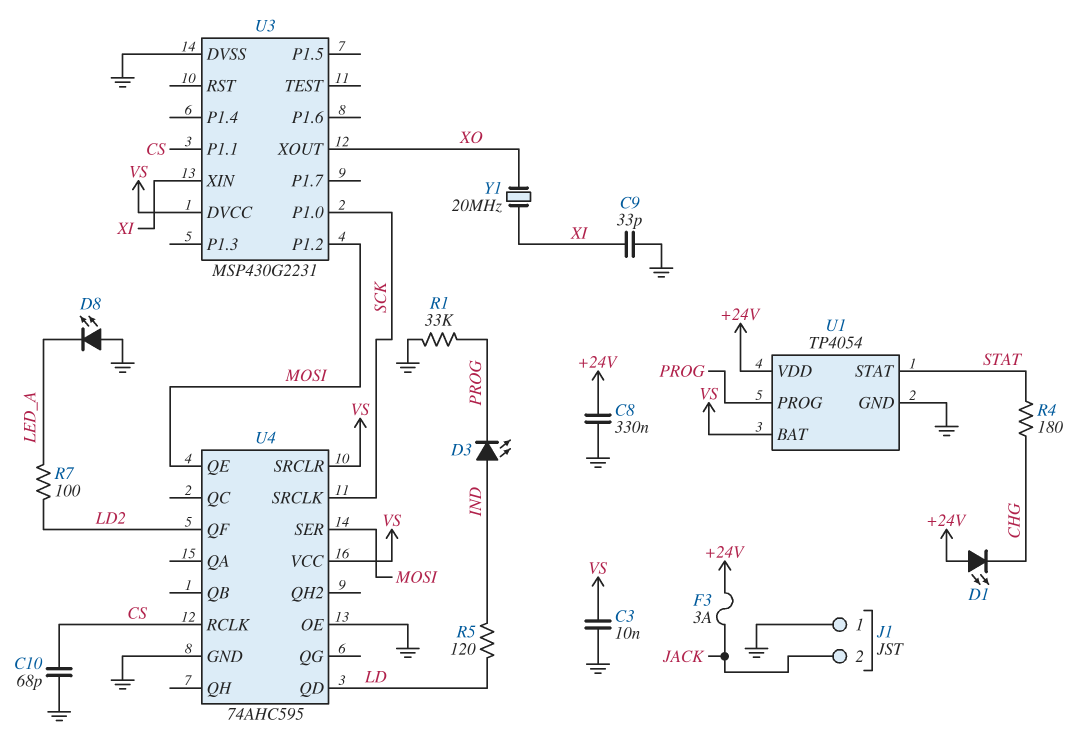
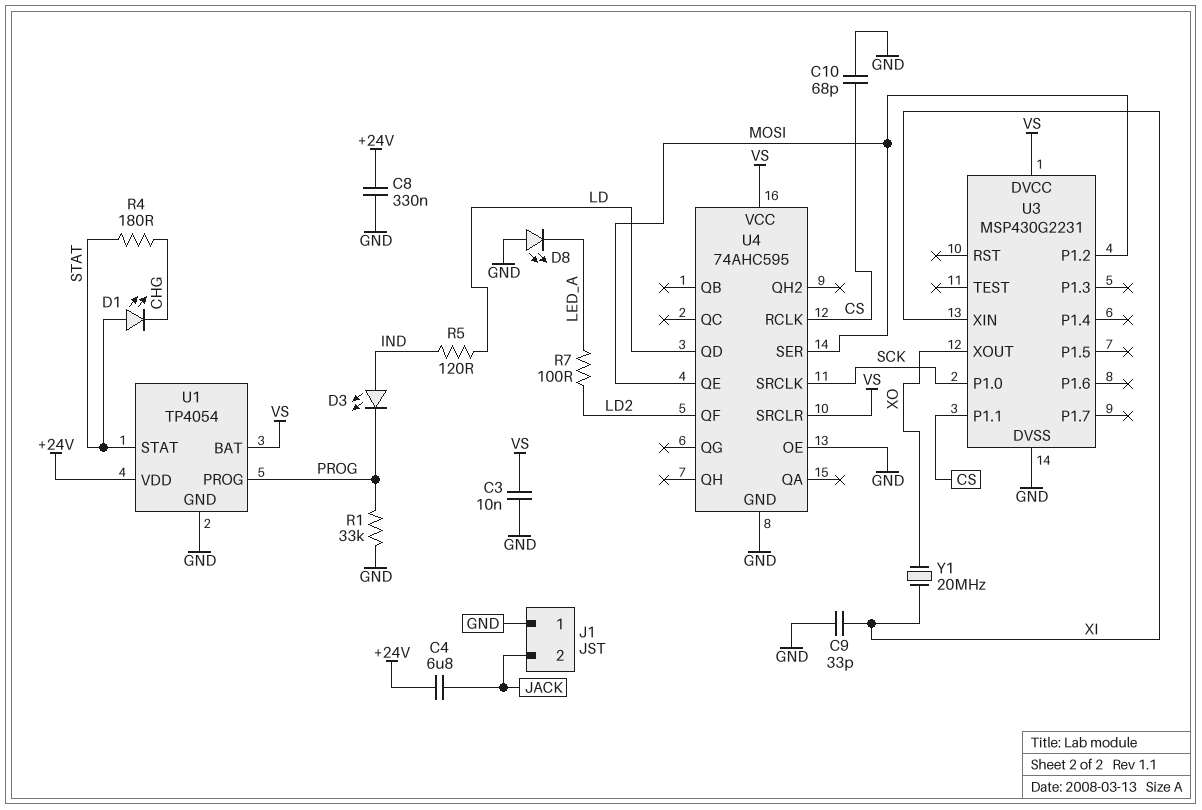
C4: none -> 6.8uF (+24V, JACK)
D1: LED (A +24V, K CHG) -> LED (A STAT, K CHG)
F3: 3A (+24V, JACK) -> none

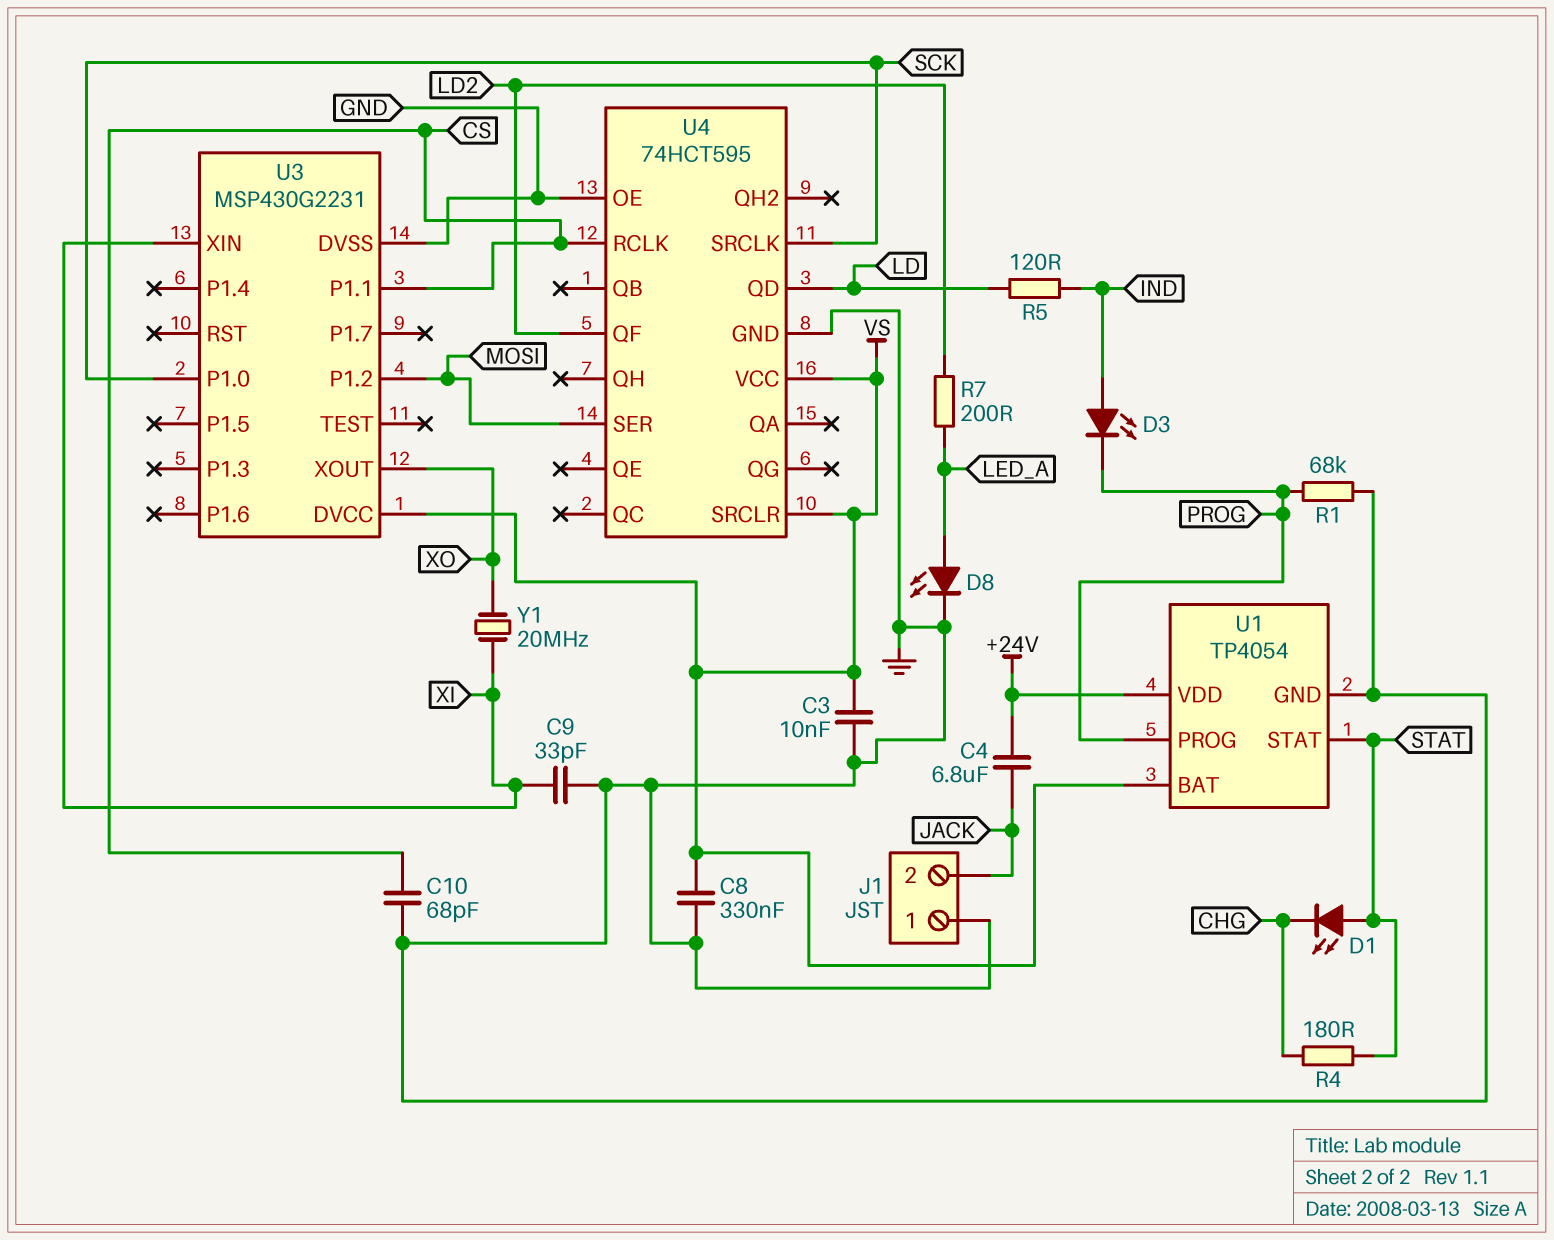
C8: 330nF (+24V, GND) -> 330nF (GND, VS)
D8: LED (A GND, K LED_A) -> LED (A LED_A, K GND)
R1: 33k (GND, PROG) -> 68k (GND, PROG)
R7: 100 (LD2, LED_A) -> 200 (LD2, LED_A)
U4: 74AHC595 -> 74HCT595
U4 pin QE: MOSI -> none

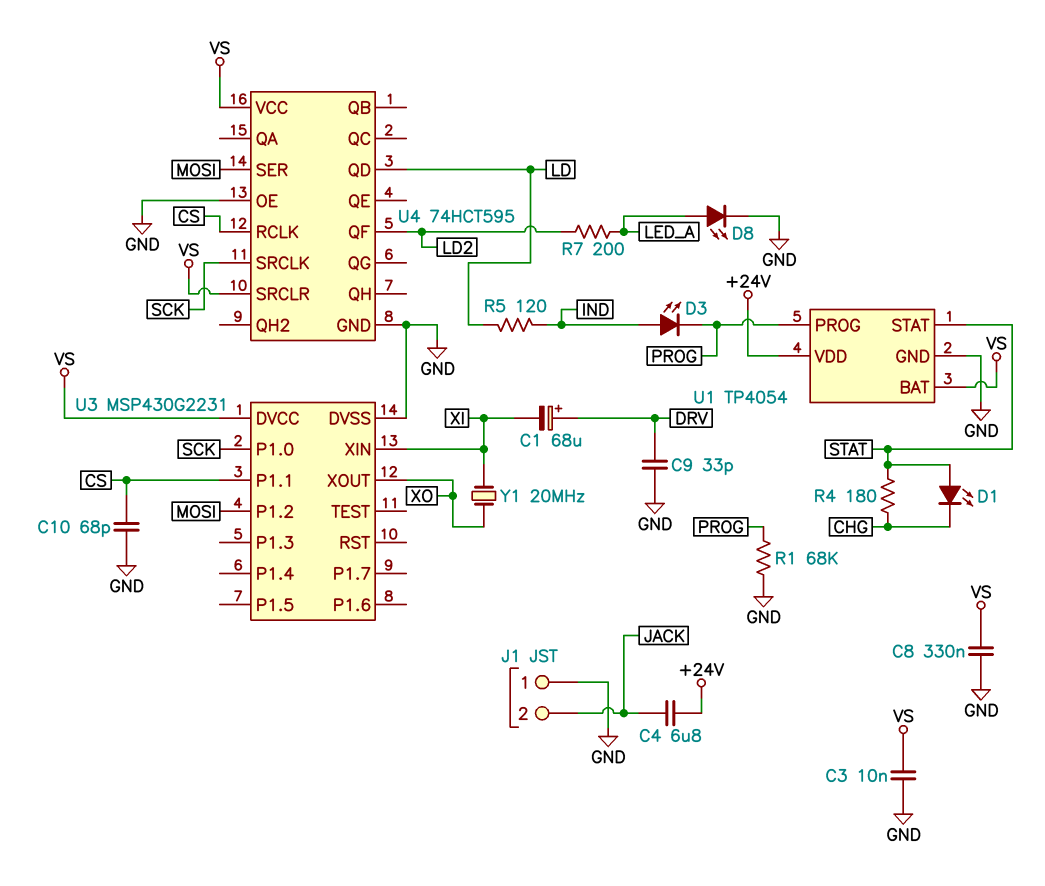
C1: none -> 68uF (plus DRV, minus XI)
C9: 33pF (GND, XI) -> 33pF (DRV, GND)

